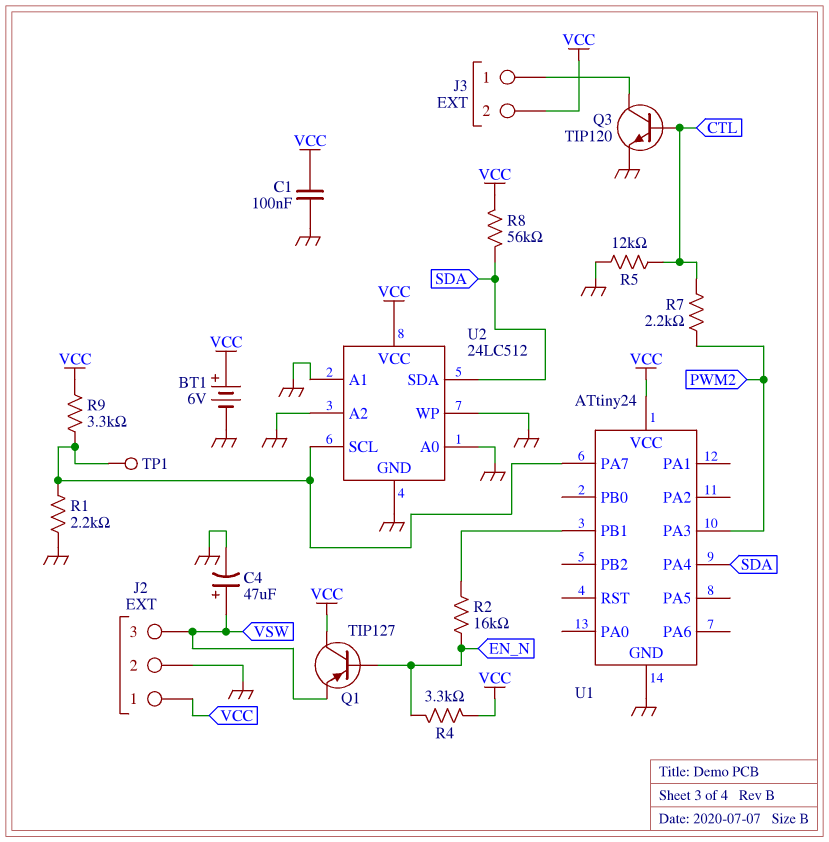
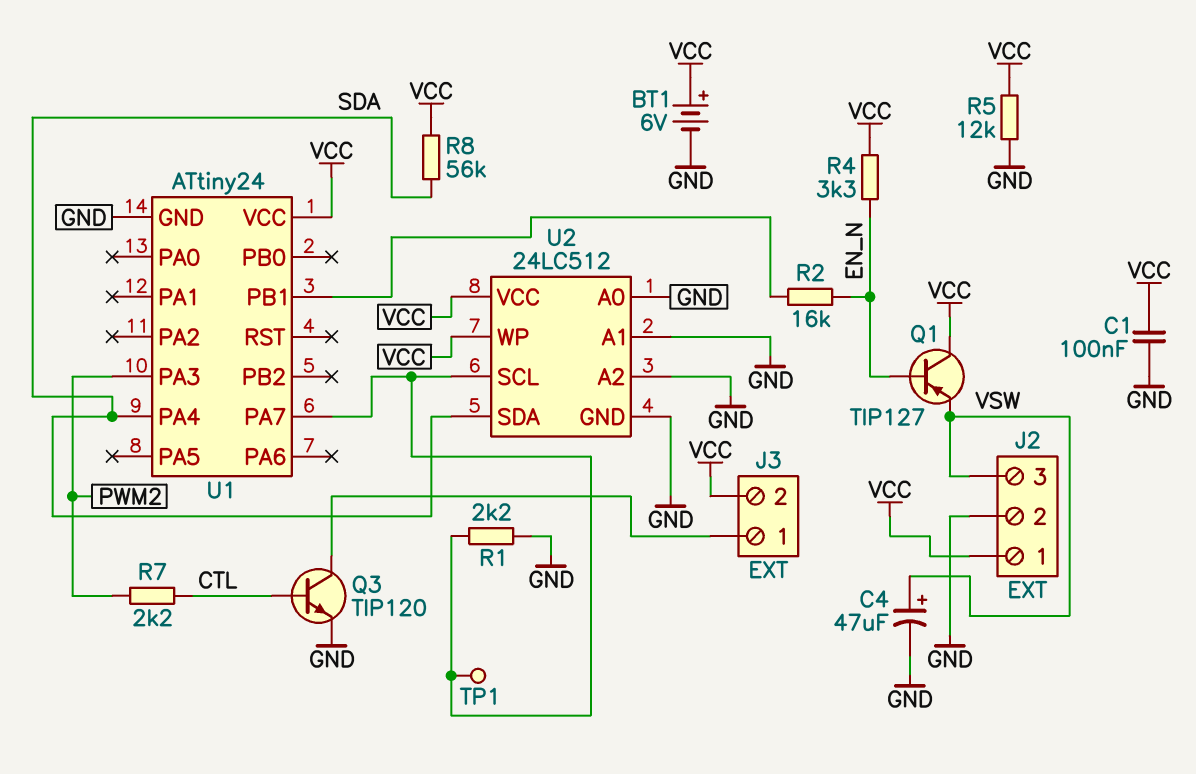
R5: 12k (CTL, GND) -> 12k (GND, VCC)
R9: 3.3k (U1/PA7, VCC) -> none
U2 pin WP: GND -> VCC

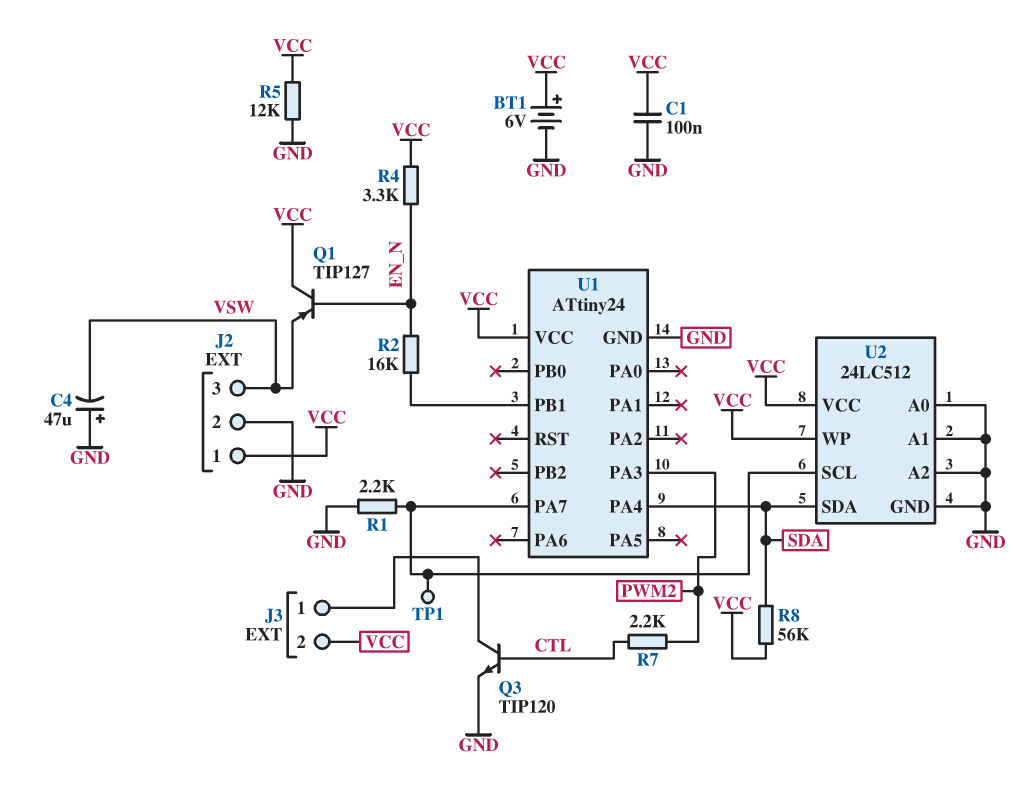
C4: 47uF (plus VSW, minus GND) -> 47uF (plus GND, minus VSW)

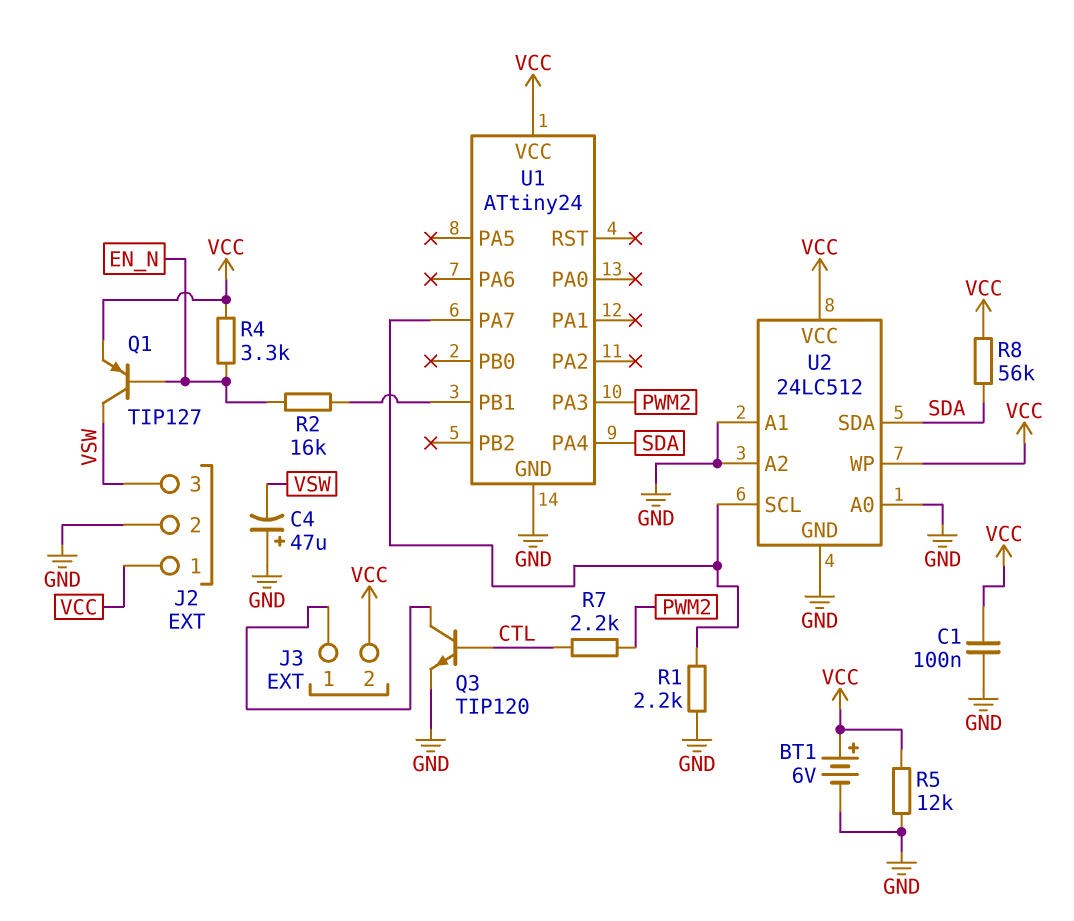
Q1: PNP TIP127 (B EN_N, C VCC, E VSW) -> PNP TIP127 (B EN_N, C VSW, E VCC)
TP1: test point (U1/PA7) -> none

